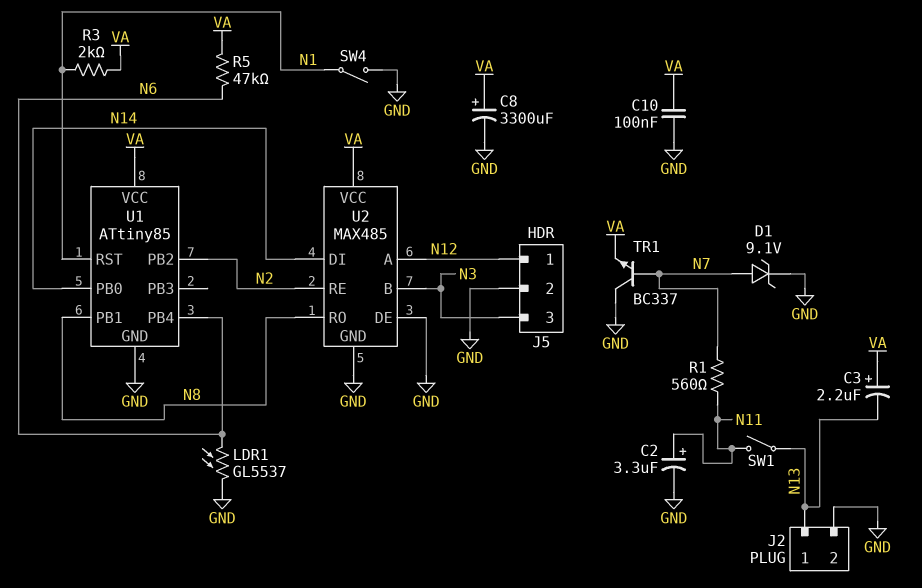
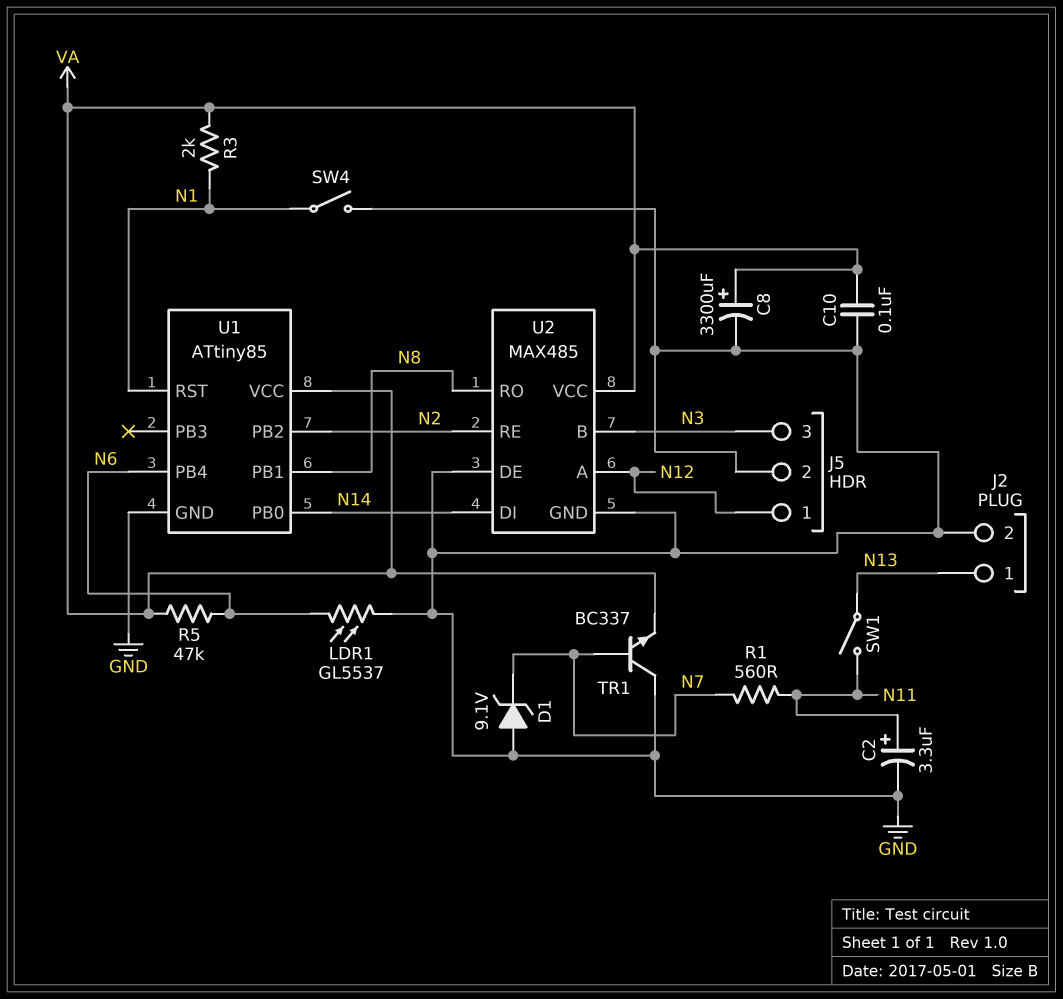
C3: 2.2uF (plus VA, minus N13) -> none
D1: zener 9.1V (A N7, K GND) -> zener 9.1V (A GND, K N7)

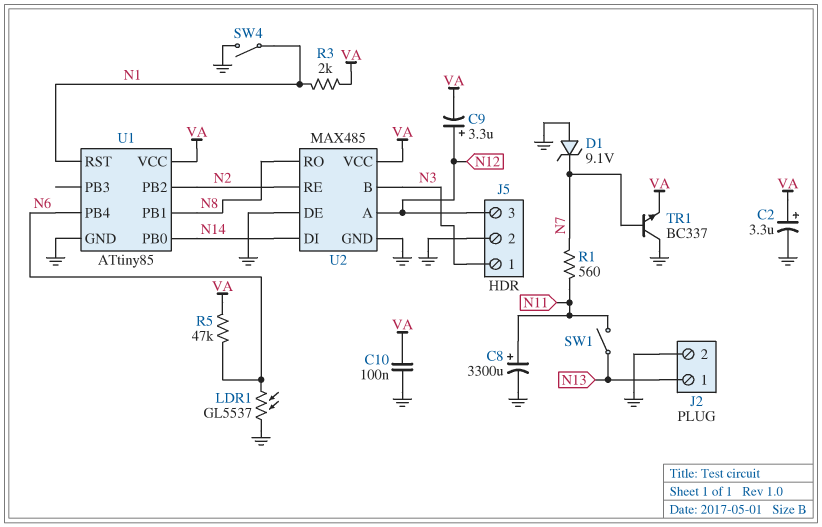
C2: 3.3uF (plus N11, minus GND) -> 3.3uF (plus VA, minus GND)
C8: 3300uF (plus VA, minus GND) -> 3300uF (plus N11, minus GND)
C9: none -> 3.3uF (plus N12, minus VA)
J5 pin 1: N12 -> N3
J5 pin 3: N3 -> N12

